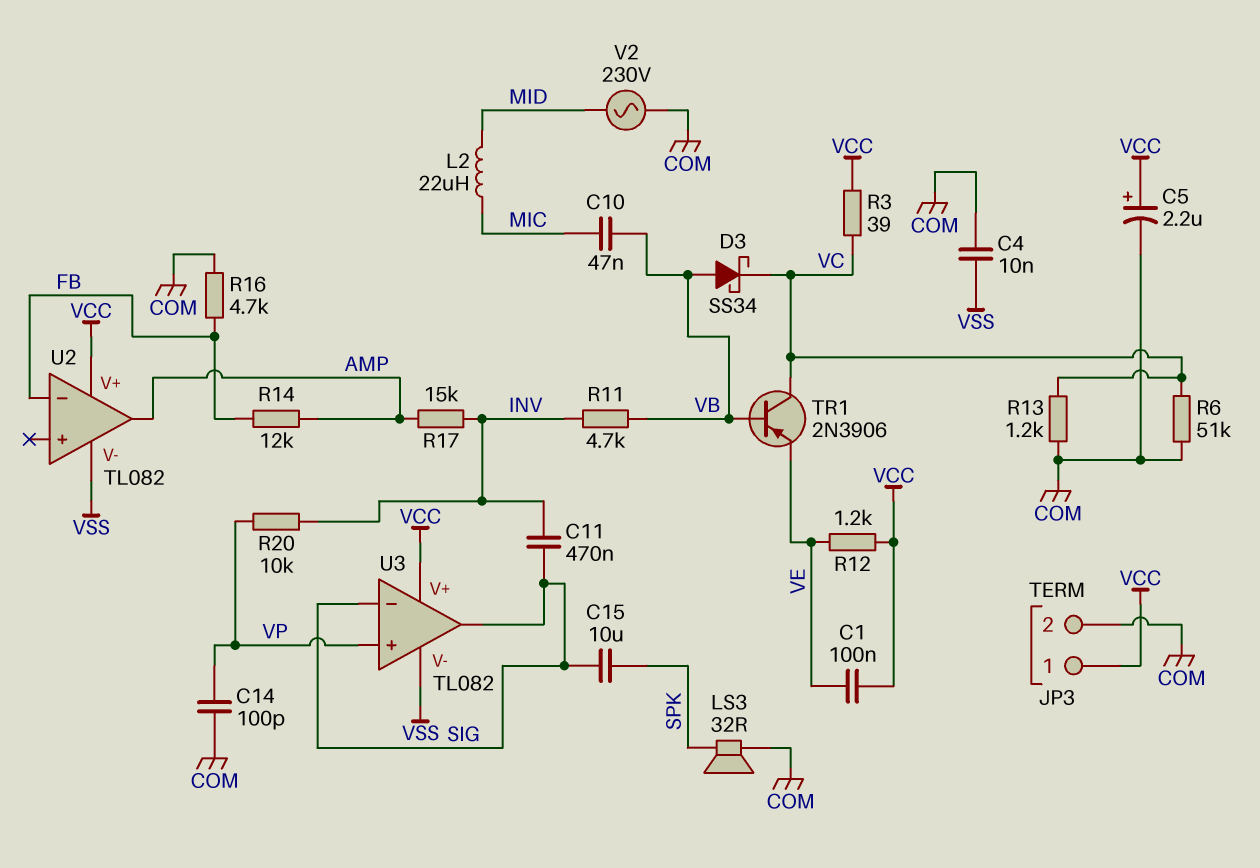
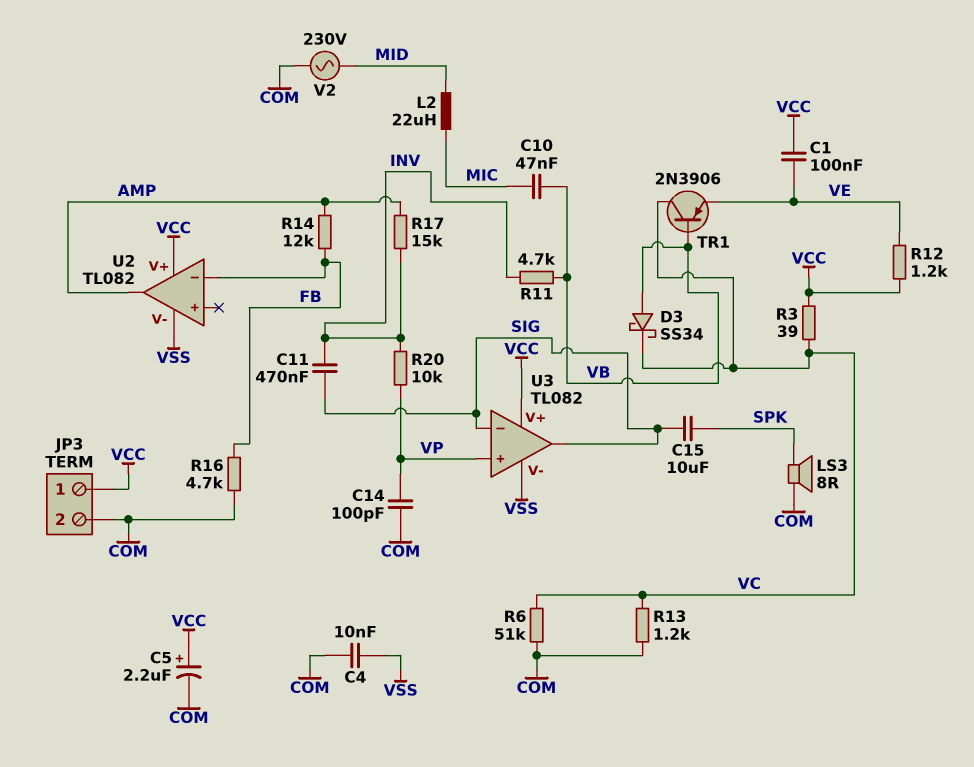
LS3: speaker 32R (COM, SPK) -> speaker 8R (COM, SPK)

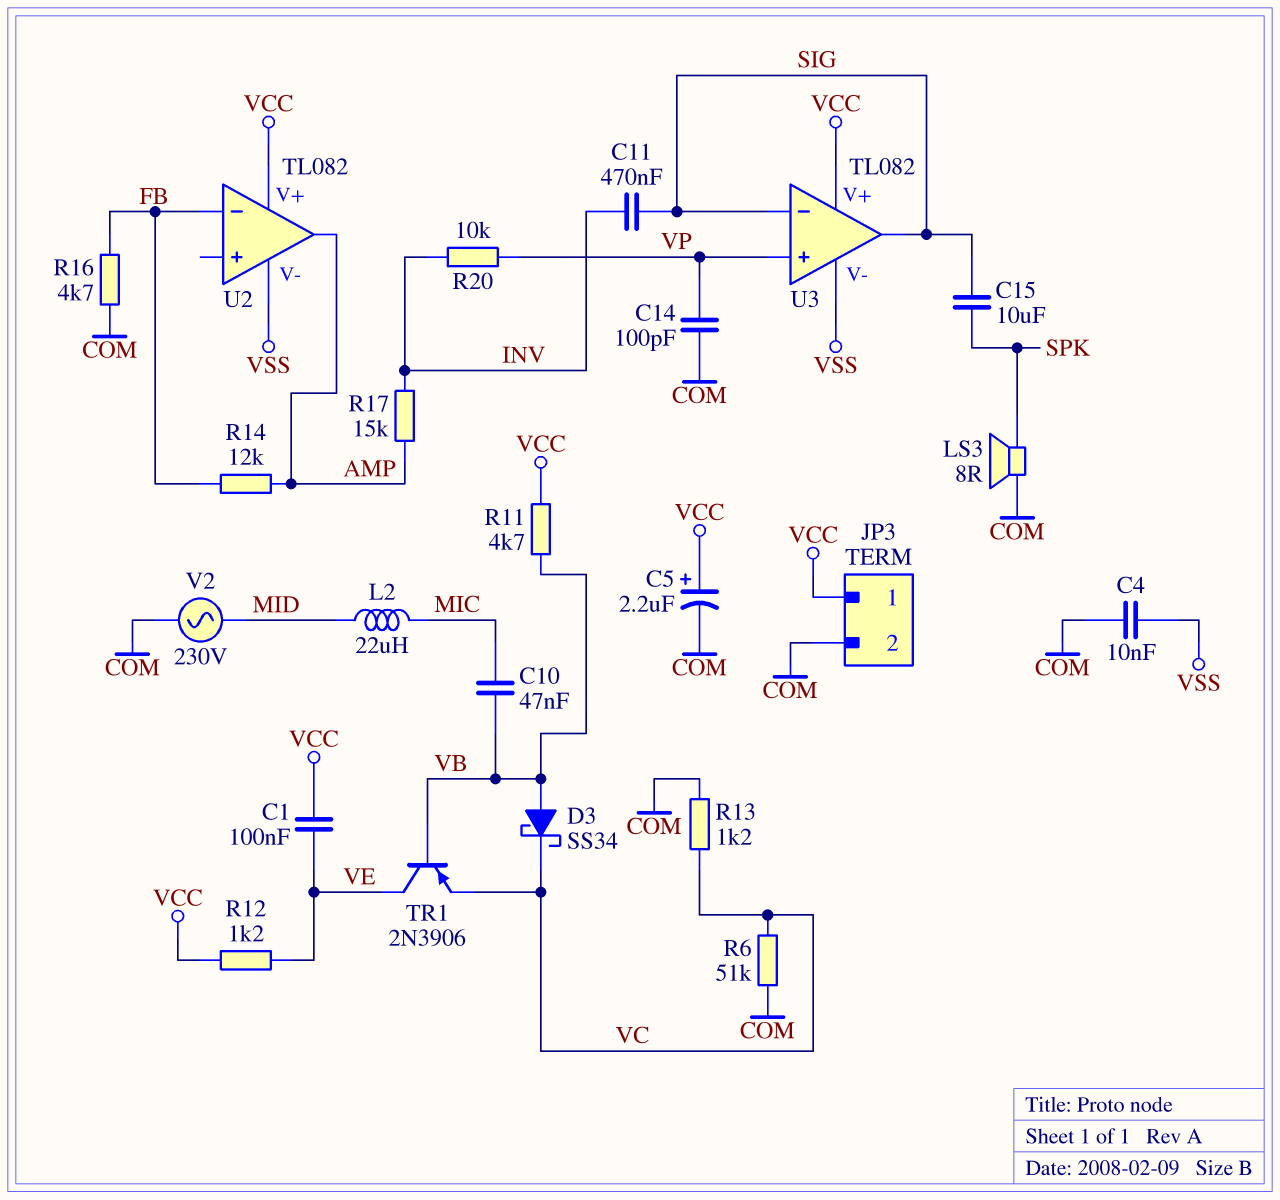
R3: 39 (VC, VCC) -> none
R11: 4.7k (INV, VB) -> 4.7k (VB, VCC)
TR1: PNP 2N3906 (B VB, C VC, E VE) -> PNP 2N3906 (B VB, C VE, E VC)

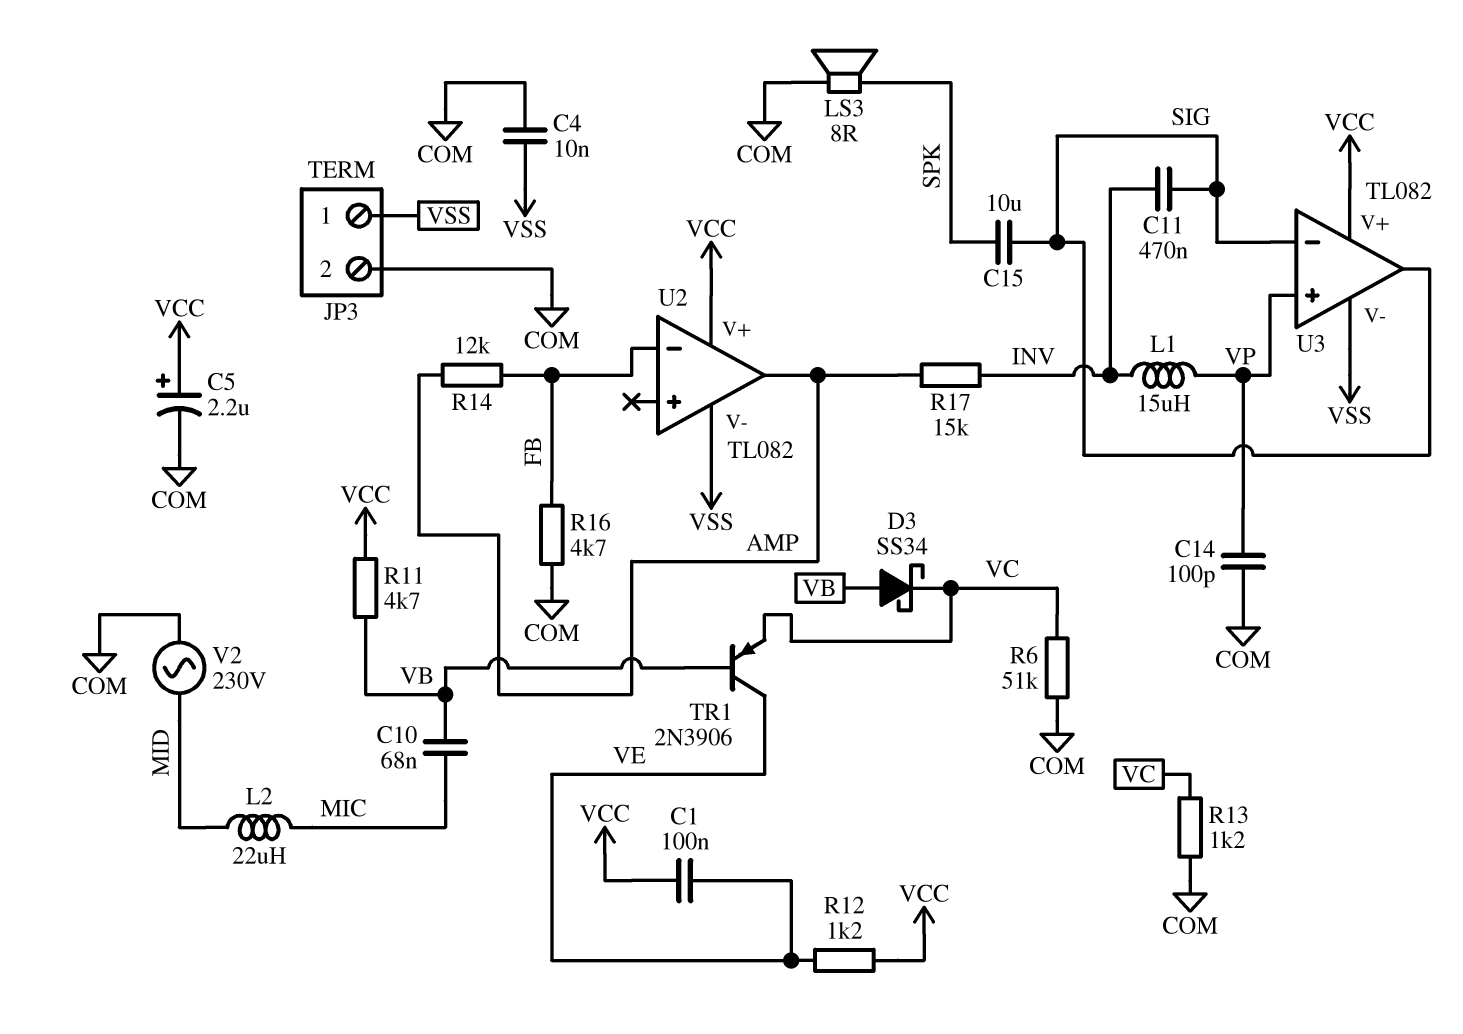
C10: 47nF (MIC, VB) -> 68nF (MIC, VB)
JP3 pin 1: VCC -> VSS
L1: none -> 15uH (INV, VP)
R20: 10k (INV, VP) -> none

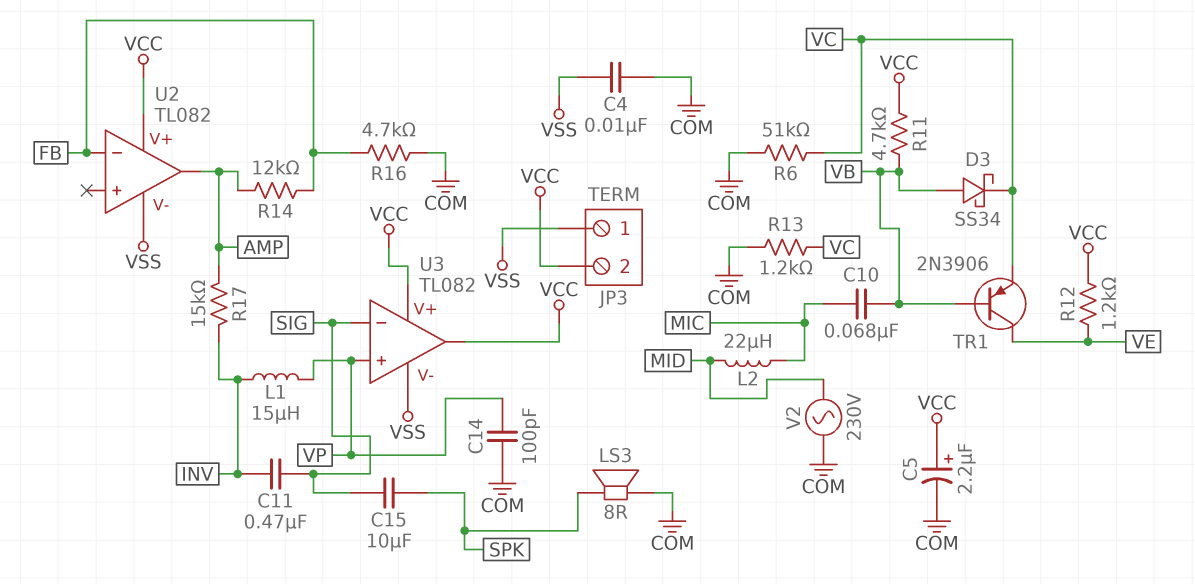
C1: 100nF (VCC, VE) -> none
JP3 pin 2: COM -> VCC
U3 pin out: SIG -> VCC

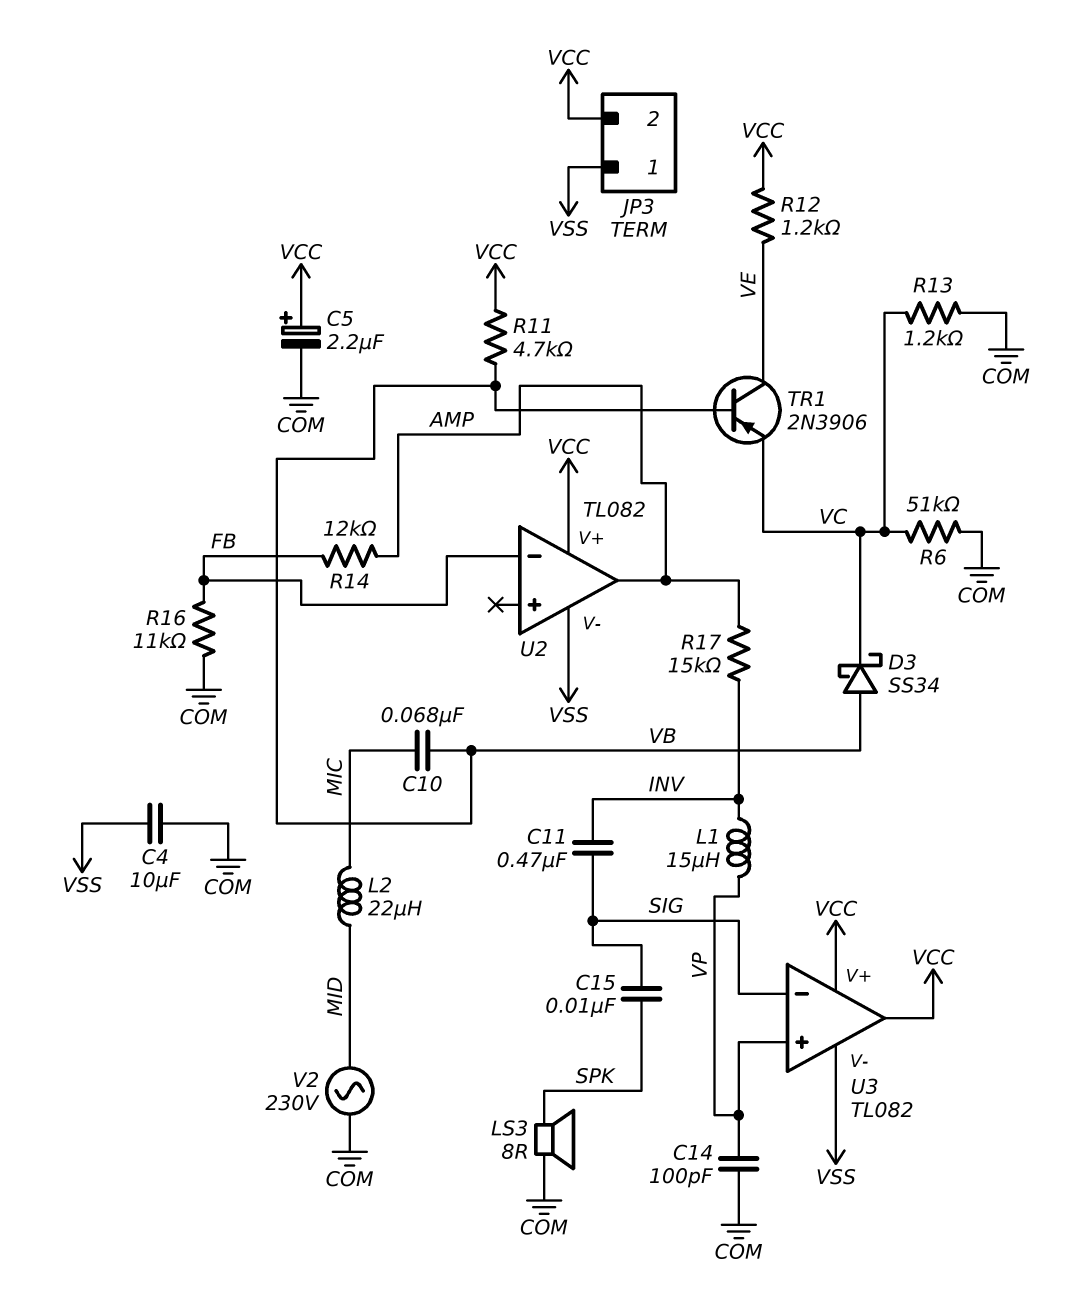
C4: 10nF (COM, VSS) -> 10uF (COM, VSS)
C15: 10uF (SIG, SPK) -> 10nF (SIG, SPK)
R16: 4.7k (COM, FB) -> 11k (COM, FB)

